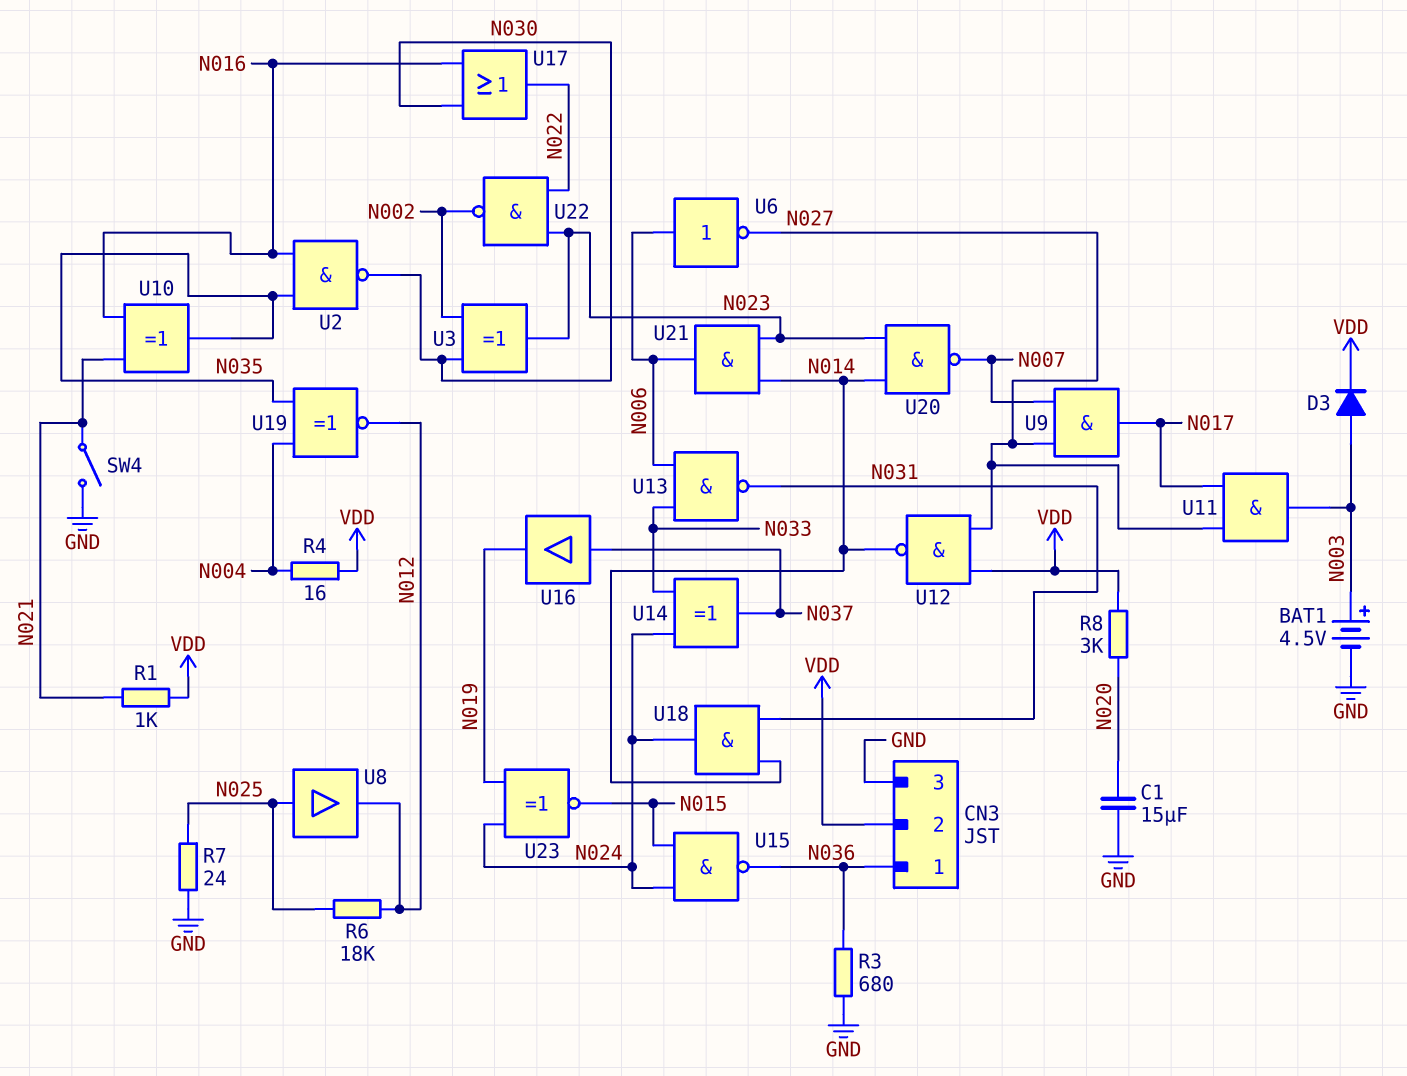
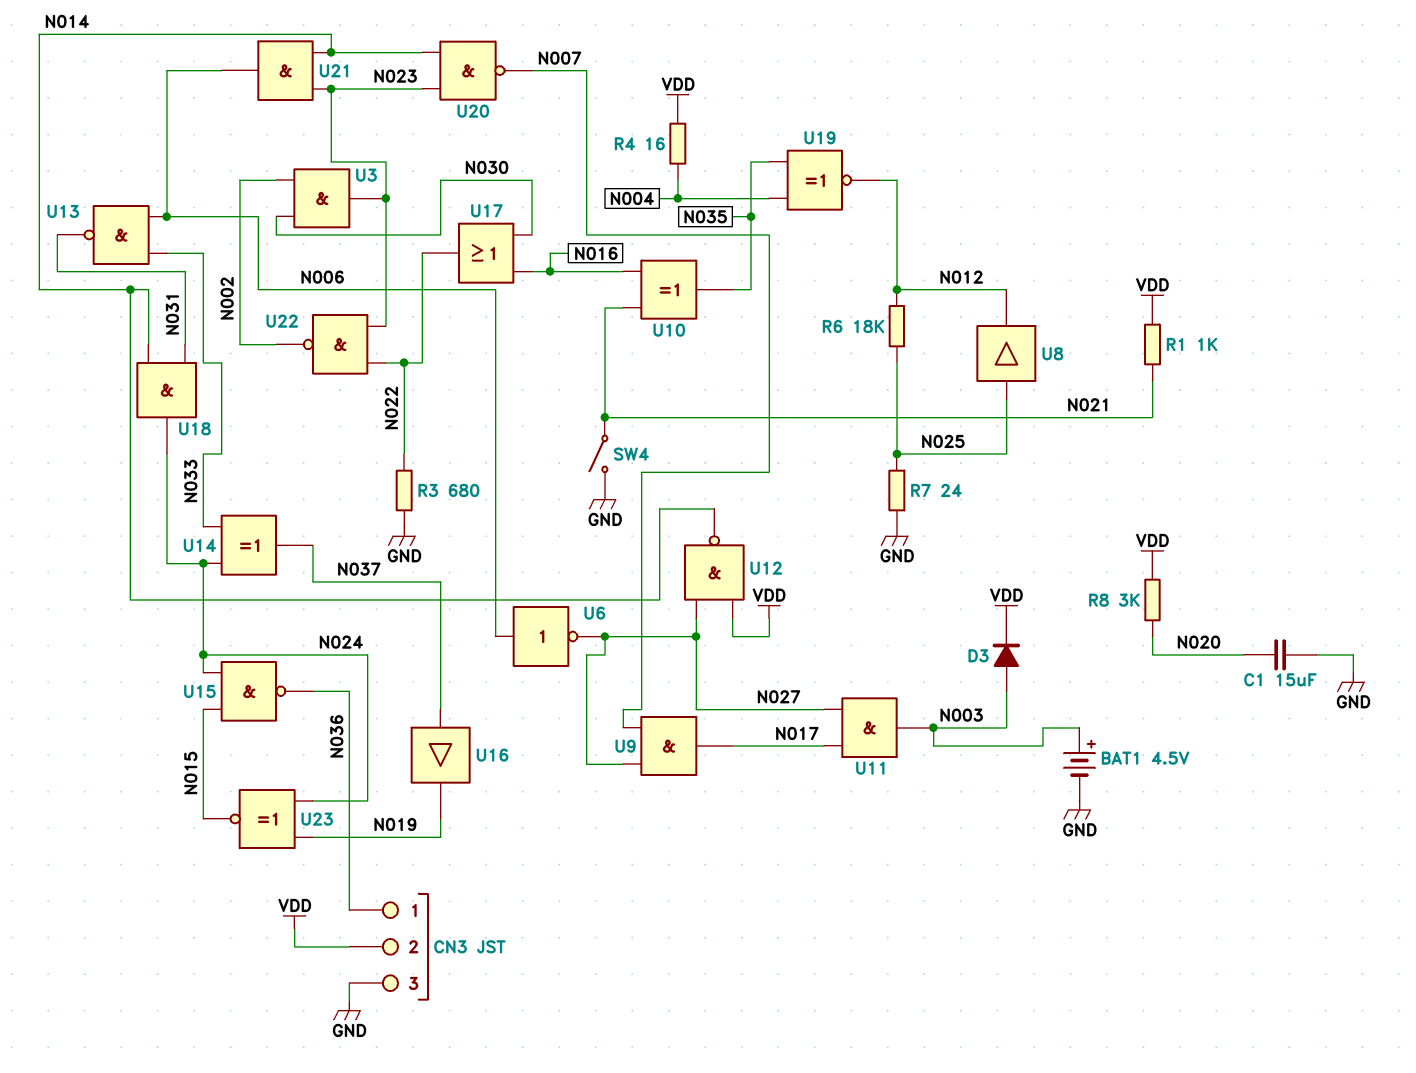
R3: 680 (GND, N036) -> 680 (GND, N022)
U2: NAND (in N016, in N035, out N030) -> none
U3: XOR (in N002, in N030, out N023) -> AND (in N002, in N030, out N023)

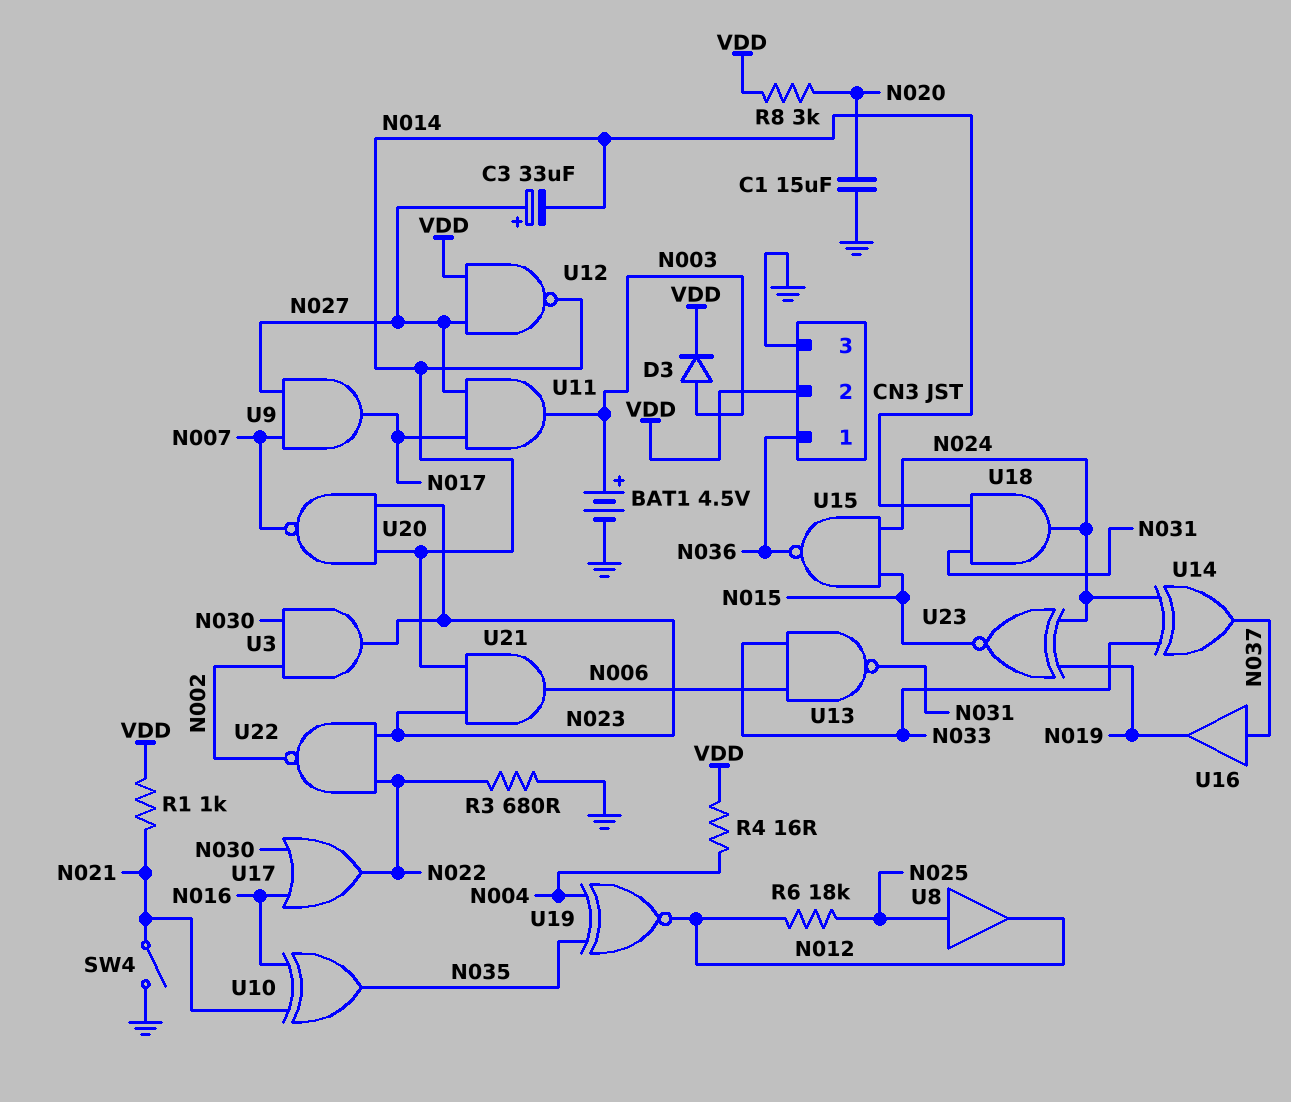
C3: none -> 33uF (plus N027, minus N014)
R7: 24 (GND, N025) -> none
U6: NOT (in N006, out N027) -> none

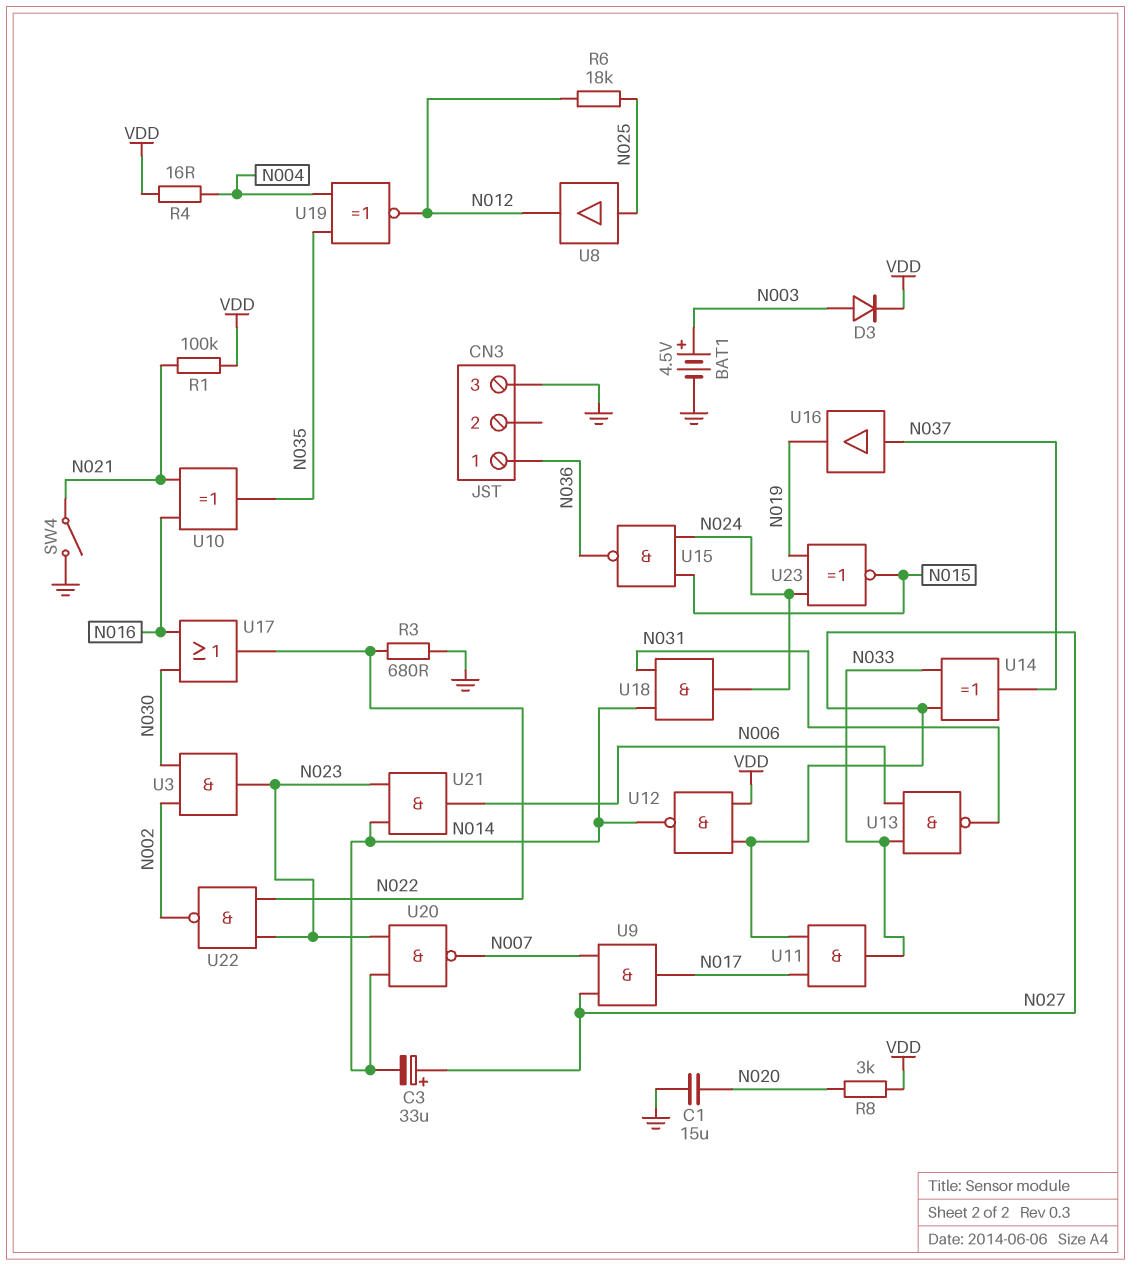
CN3 pin 2: VDD -> none
R1: 1k (N021, VDD) -> 100k (N021, VDD)
U11: AND (in N017, in N027, out N003) -> AND (in N017, in N027, out N033)
U14: XOR (in N024, in N033, out N037) -> XOR (in N027, in N033, out N037)

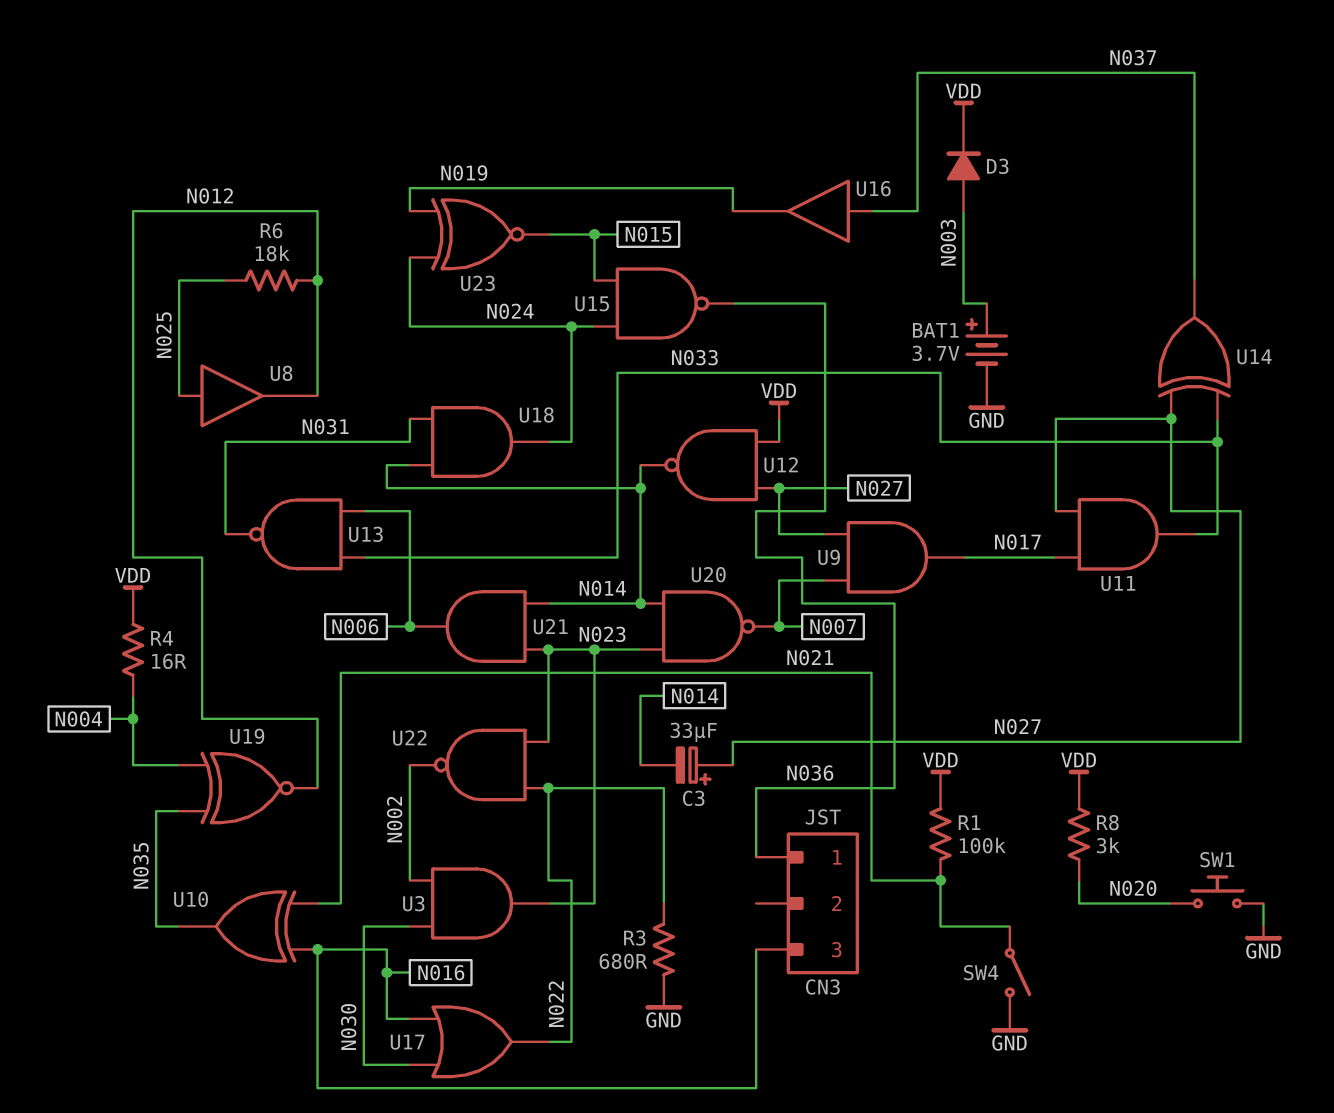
BAT1: 4.5V (plus N003, minus GND) -> 3.7V (plus N003, minus GND)
C1: 15uF (GND, N020) -> none
CN3 pin 3: GND -> N016
SW1: none -> button (GND, N020)

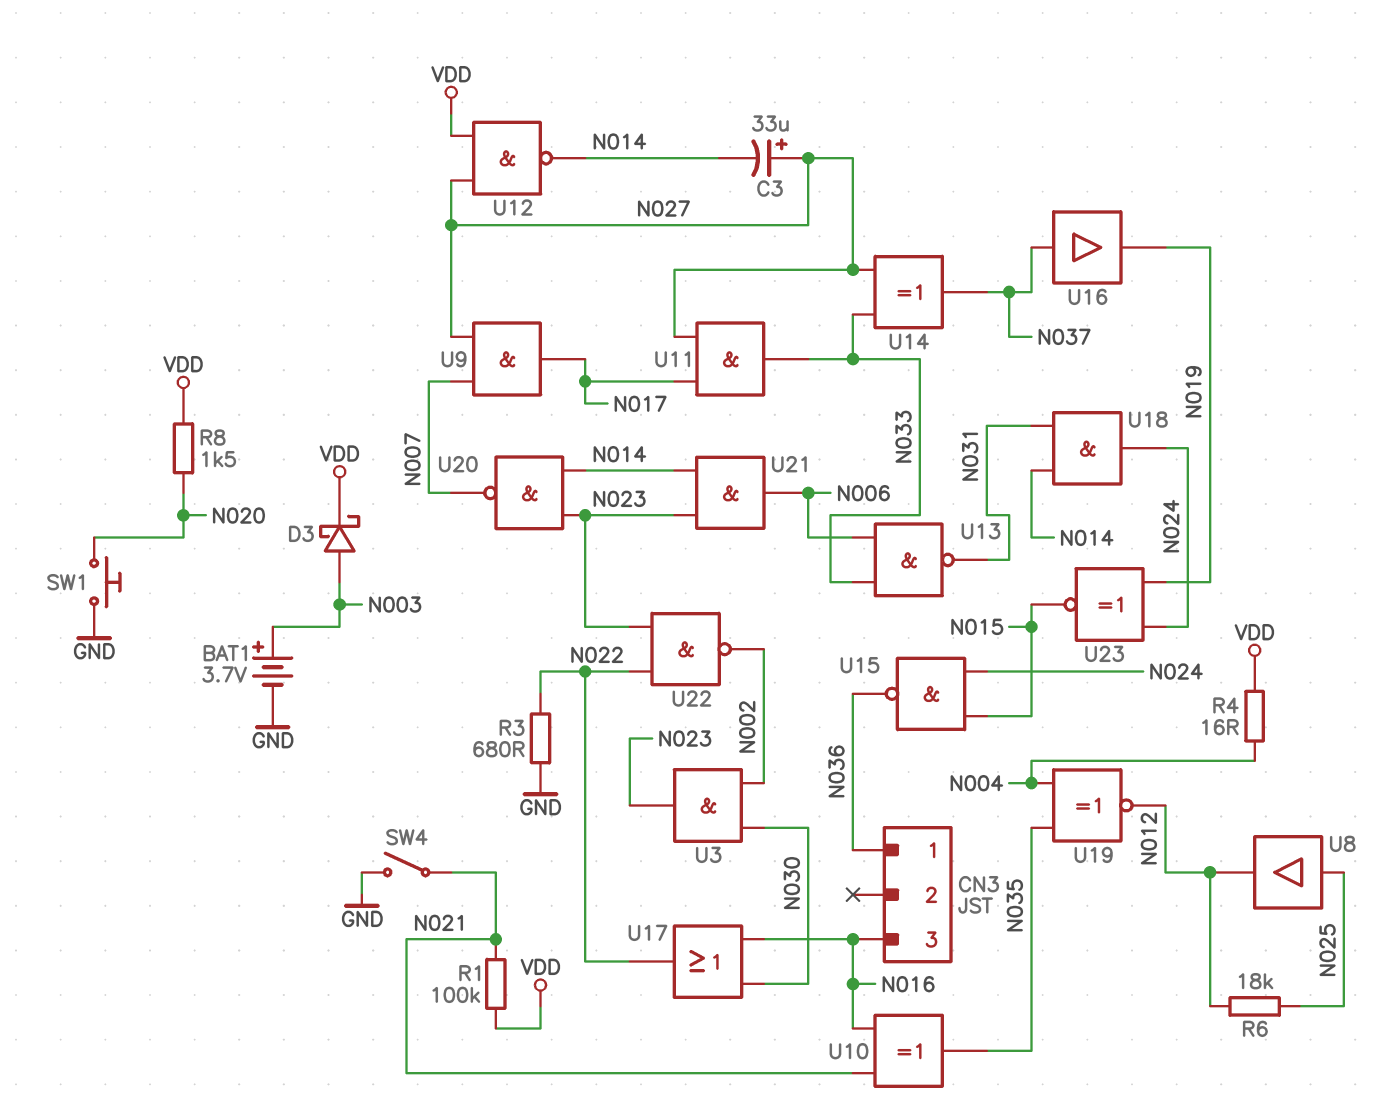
D3: diode (A N003, K VDD) -> schottky (A N003, K VDD)
R8: 3k (N020, VDD) -> 1.5k (N020, VDD)

